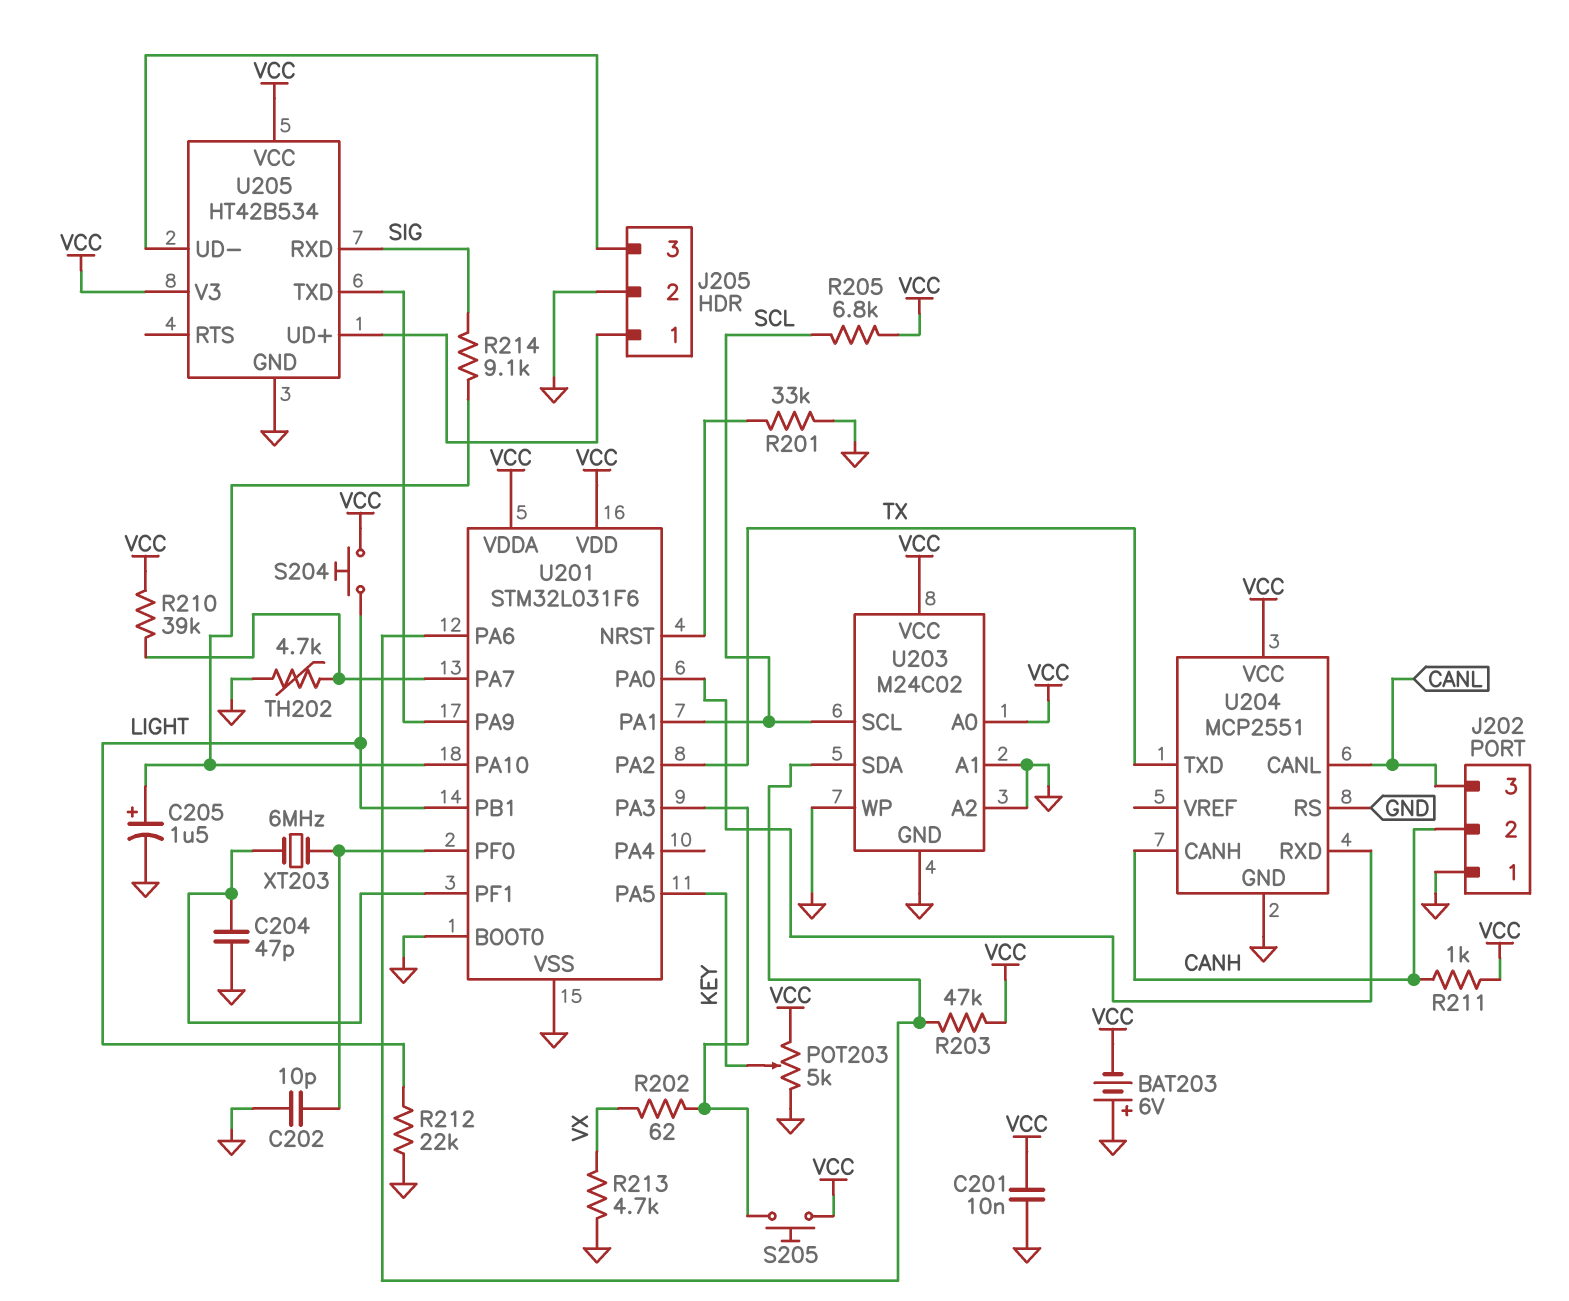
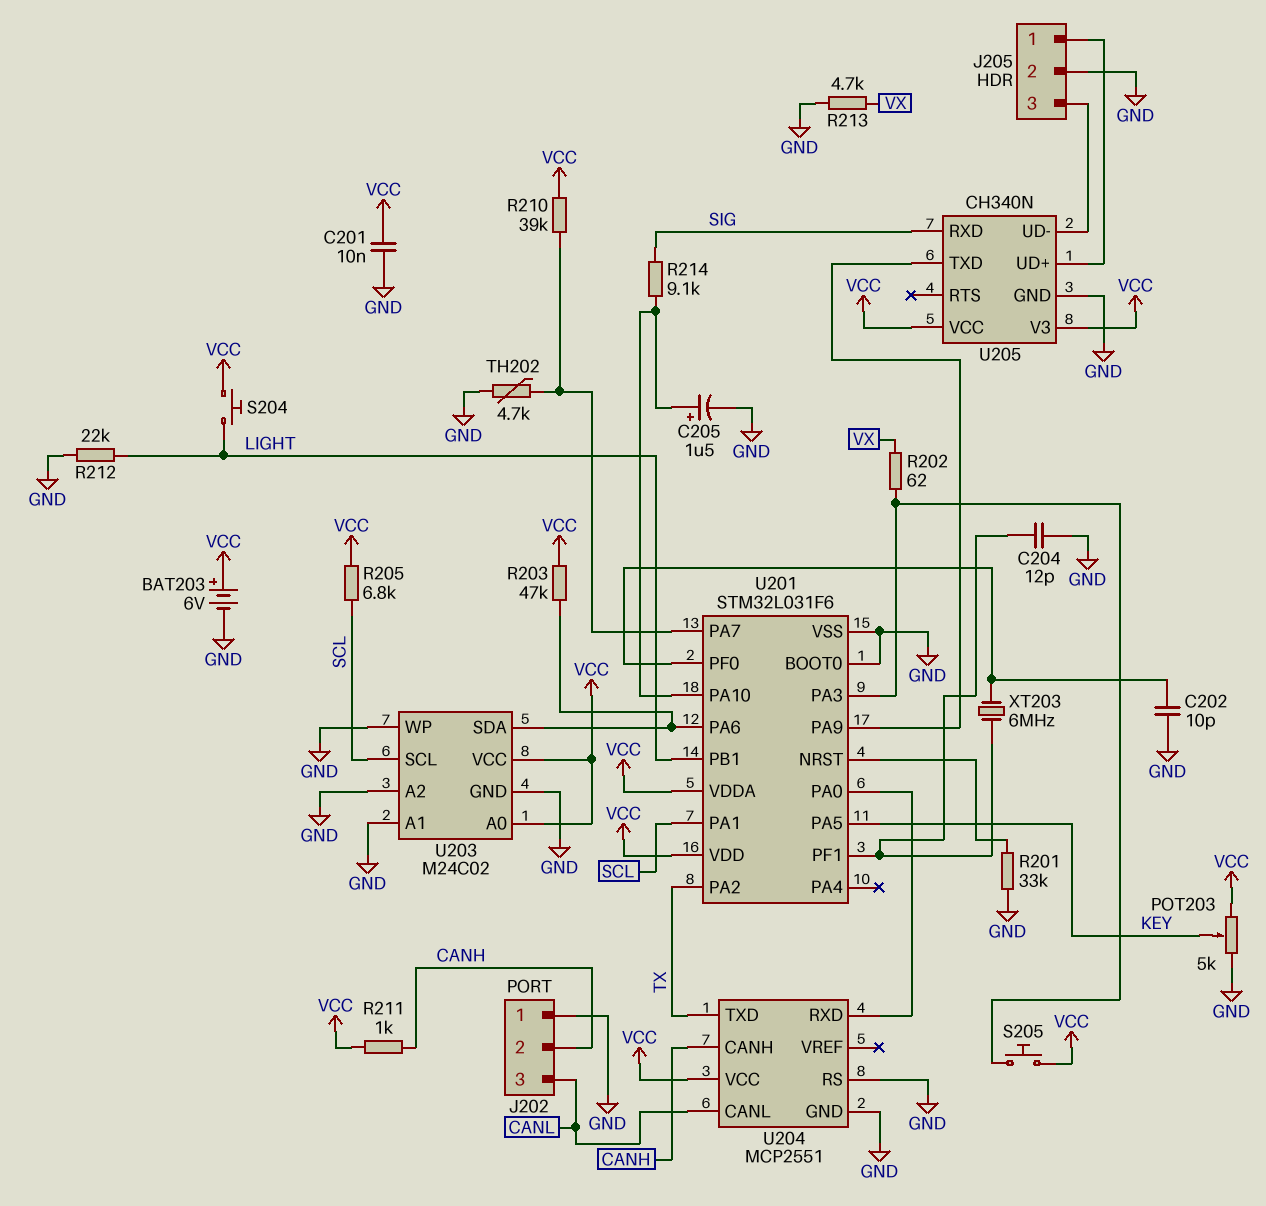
BAT203: 6V (plus GND, minus VCC) -> 6V (plus VCC, minus GND)
C204: 47pF (GND, U201/PF1) -> 12pF (GND, U201/PF1)
U205: HT42B534 -> CH340N

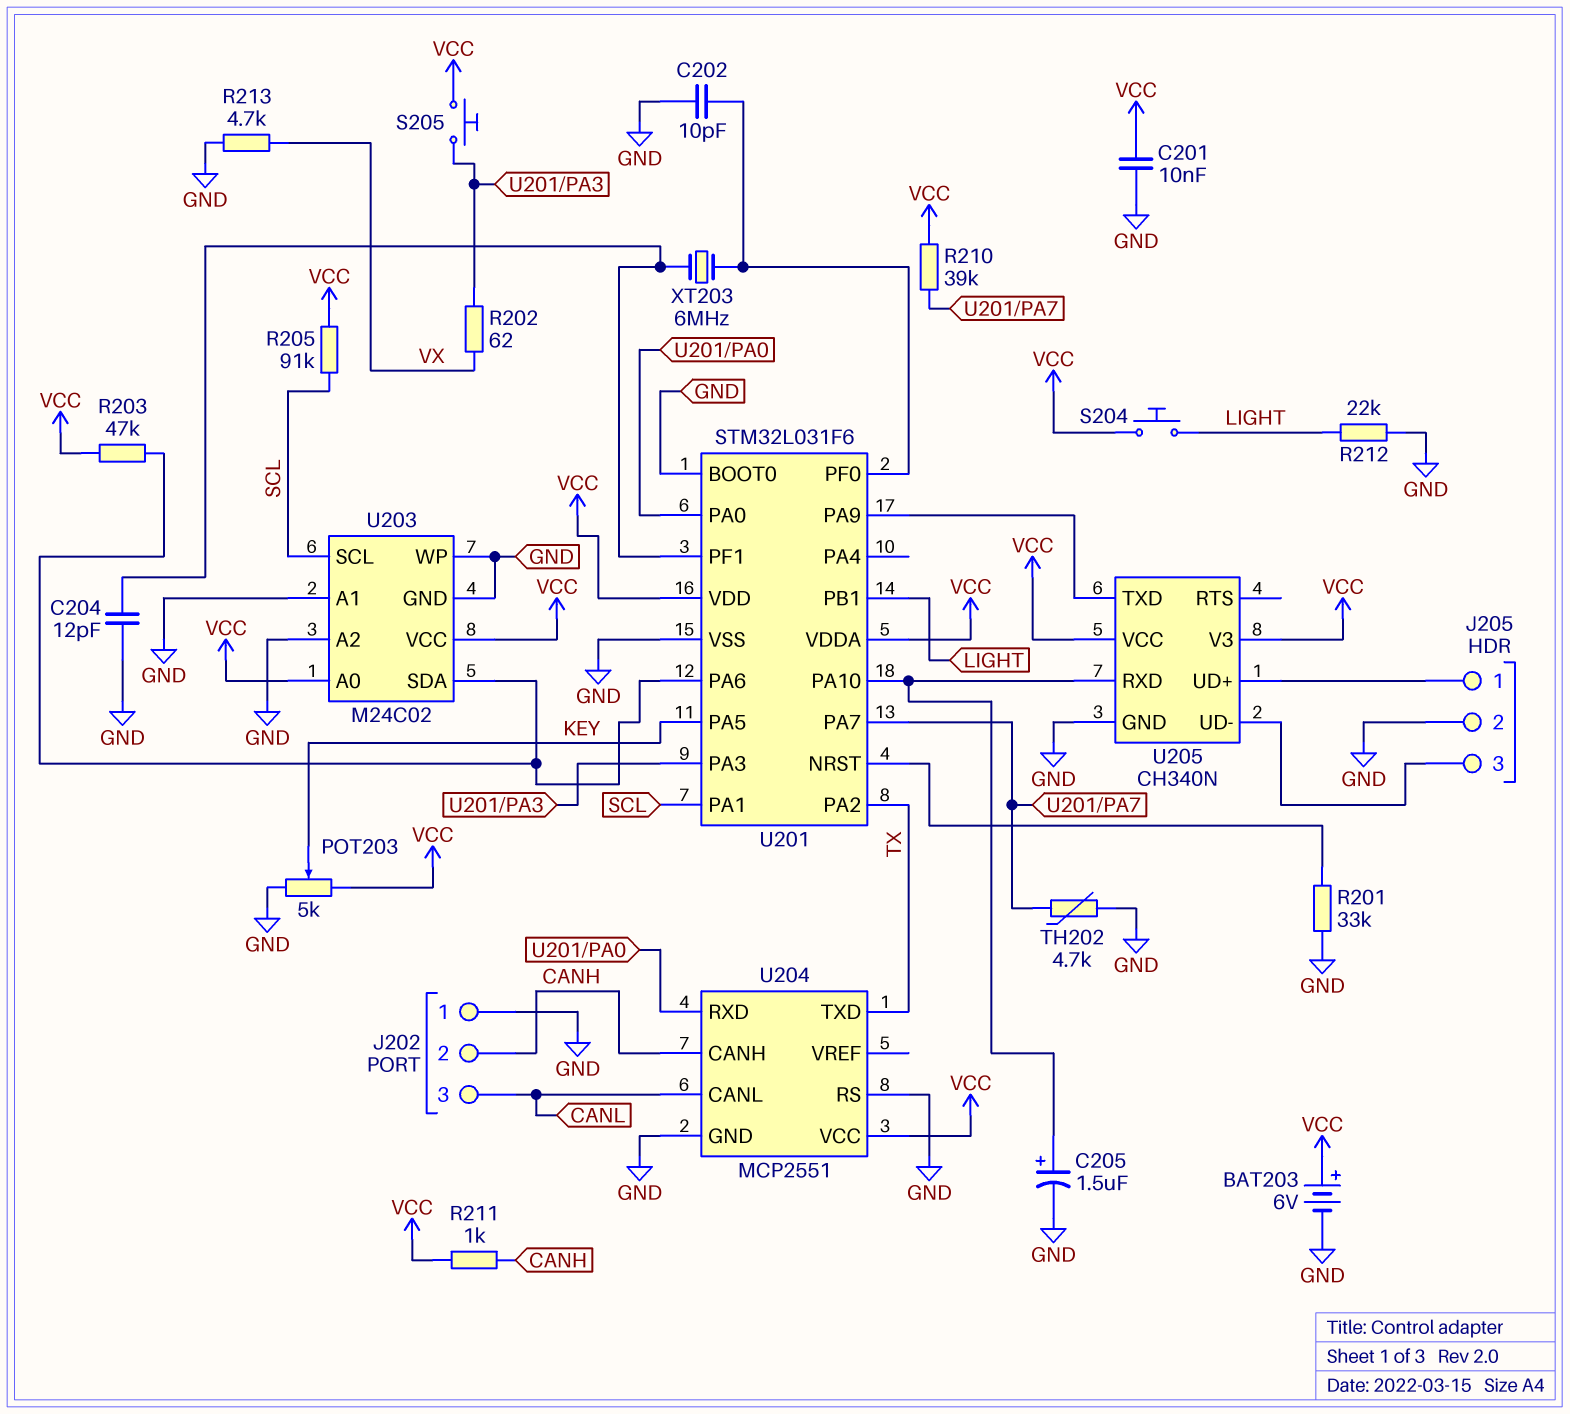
R205: 6.8k (SCL, VCC) -> 91k (SCL, VCC)
R214: 9.1k (SIG, U201/PA10) -> none
U205 pin RXD: SIG -> U201/PA10

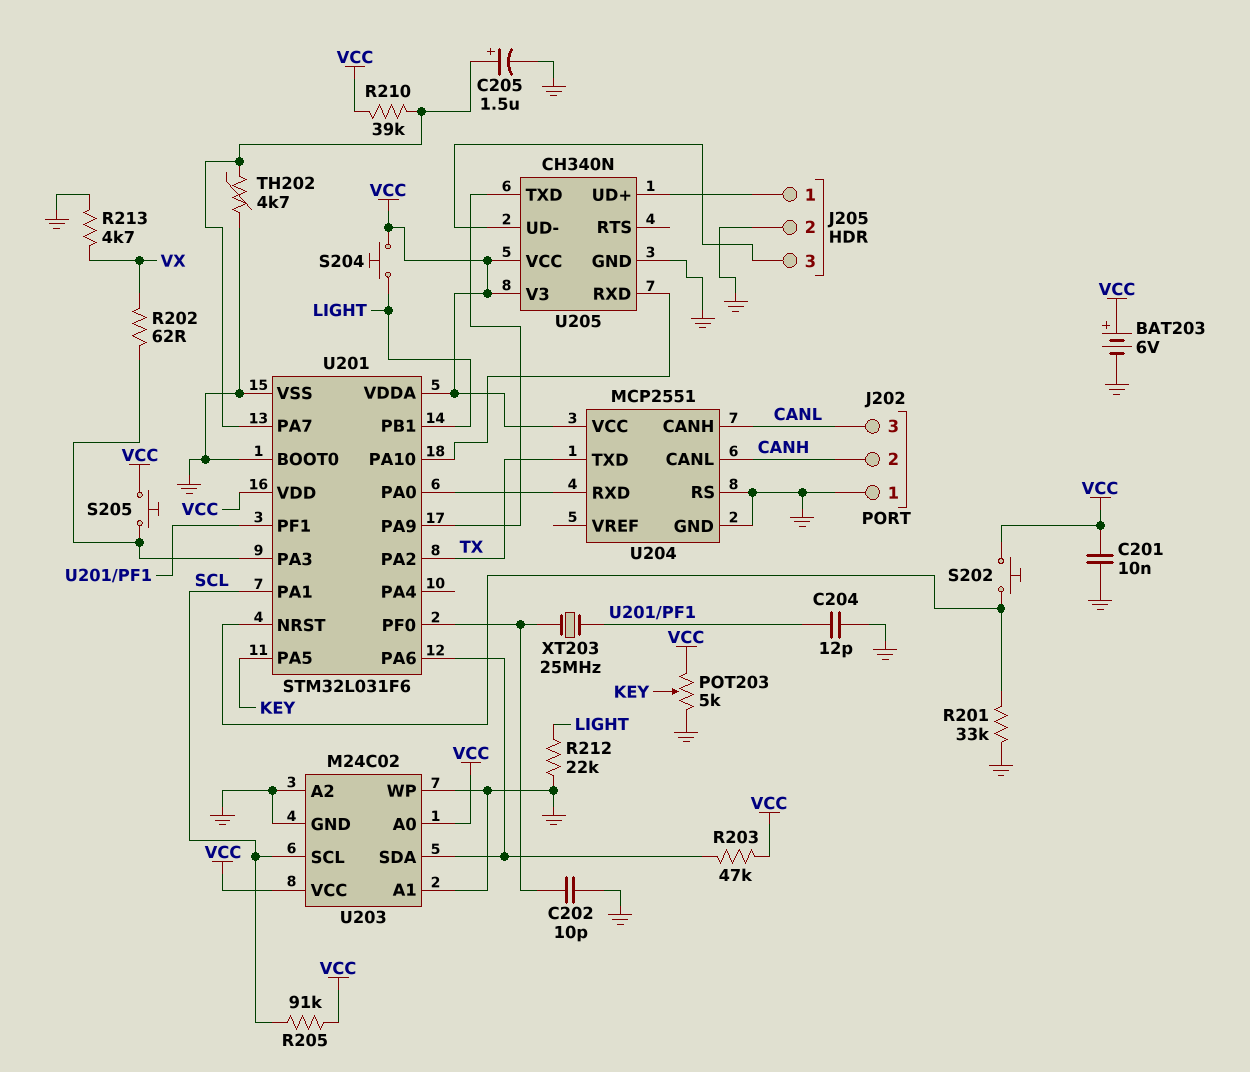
C205: 1.5uF (plus U201/PA10, minus GND) -> 1.5uF (plus U201/PA7, minus GND)
R211: 1k (CANH, VCC) -> none
S202: none -> button (U201/NRST, VCC)
U204 pin CANH: CANH -> CANL
U204 pin CANL: CANL -> CANH
XT203: 6MHz (U201/PF0, U201/PF1) -> 25MHz (U201/PF0, U201/PF1)

